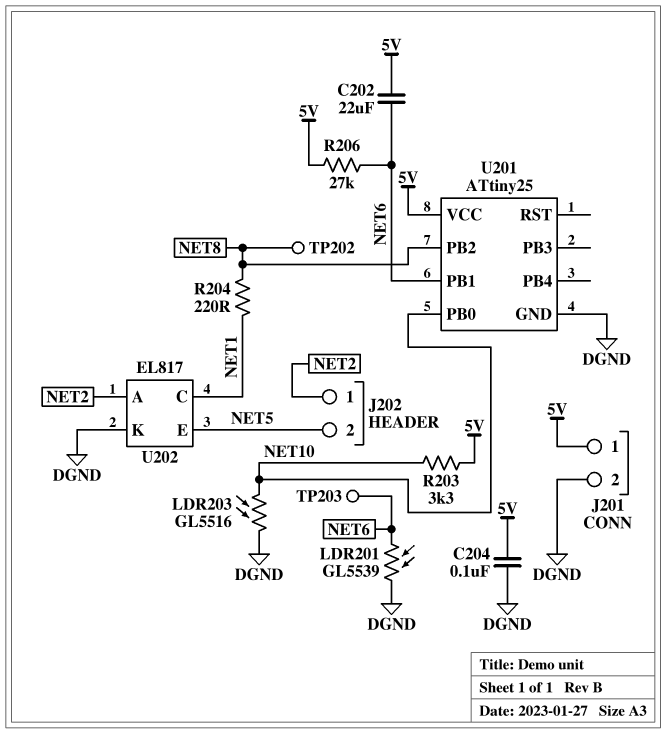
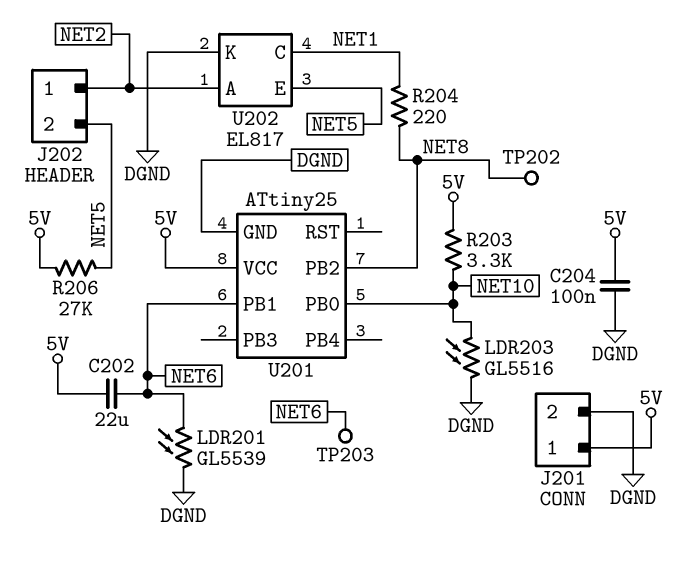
R206: 27k (5V, NET6) -> 27k (5V, NET5)

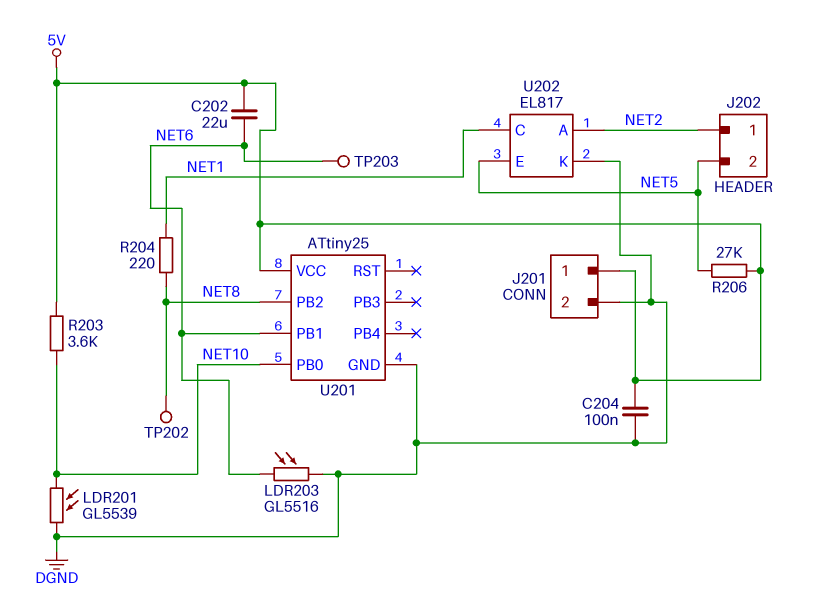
LDR201: GL5539 (DGND, NET6) -> GL5539 (DGND, NET10)
LDR203: GL5516 (DGND, NET10) -> GL5516 (DGND, NET6)
R203: 3.3k (5V, NET10) -> 3.6k (5V, NET10)

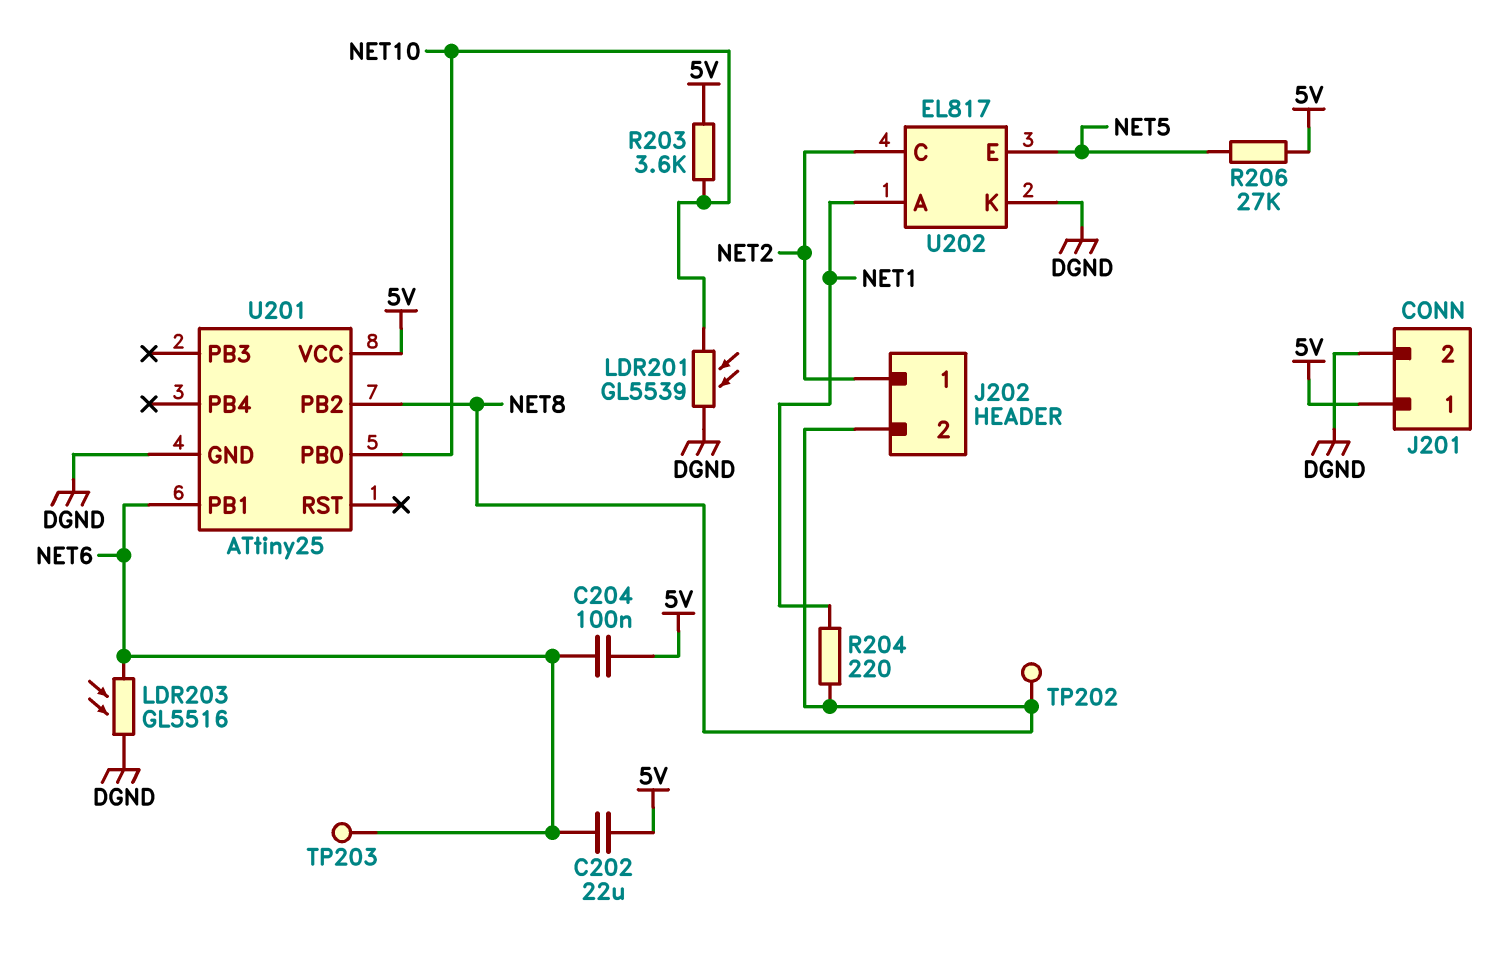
C204: 100nF (5V, DGND) -> 100nF (5V, NET6)
J202 pin 2: NET5 -> NET8
U202 pin A: NET2 -> NET1
U202 pin C: NET1 -> NET2

